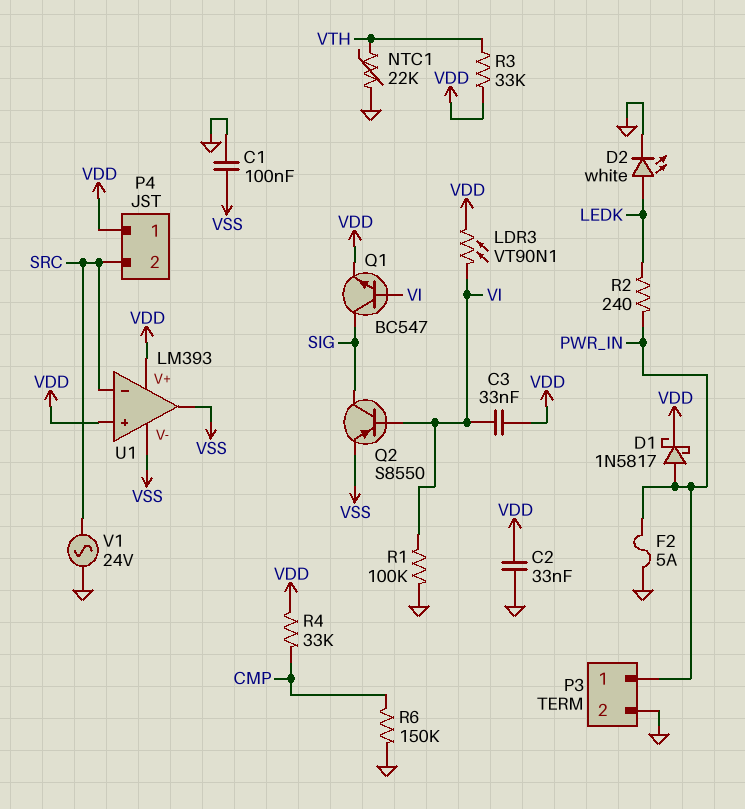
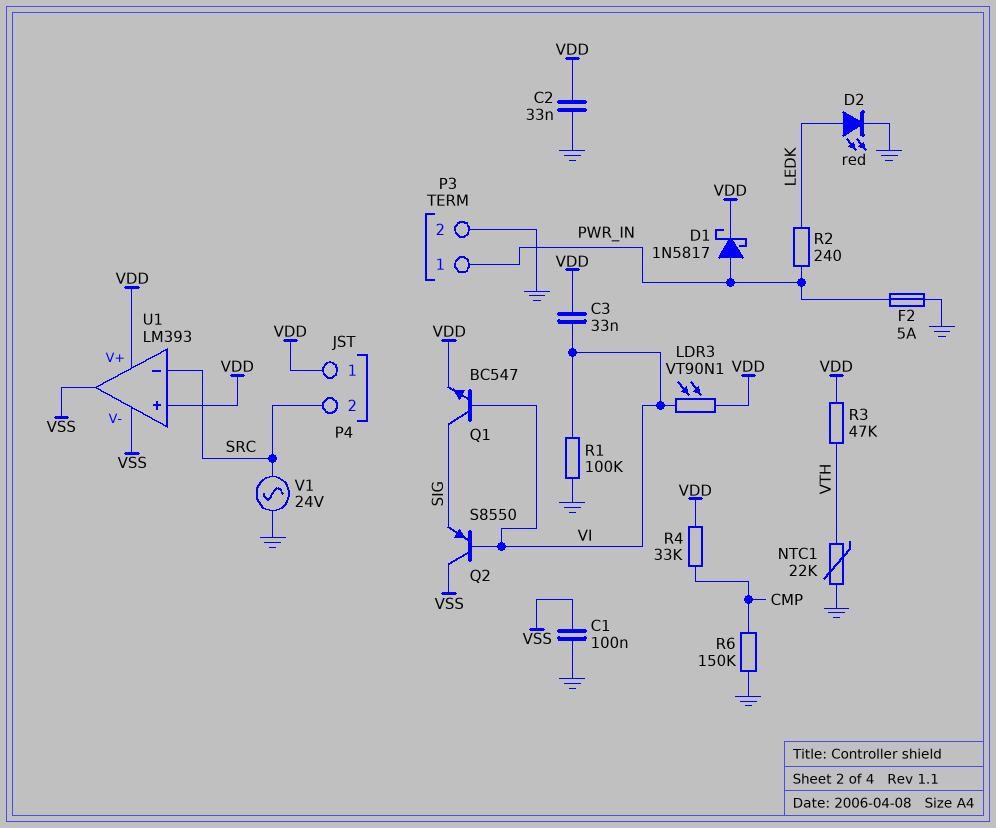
D2: LED white (A LEDK, K GND) -> LED red (A LEDK, K GND)
Q2: PNP S8550 (B VI, C SIG, E VSS) -> PNP S8550 (B VI, C VSS, E SIG)
R3: 33k (VDD, VTH) -> 47k (VDD, VTH)

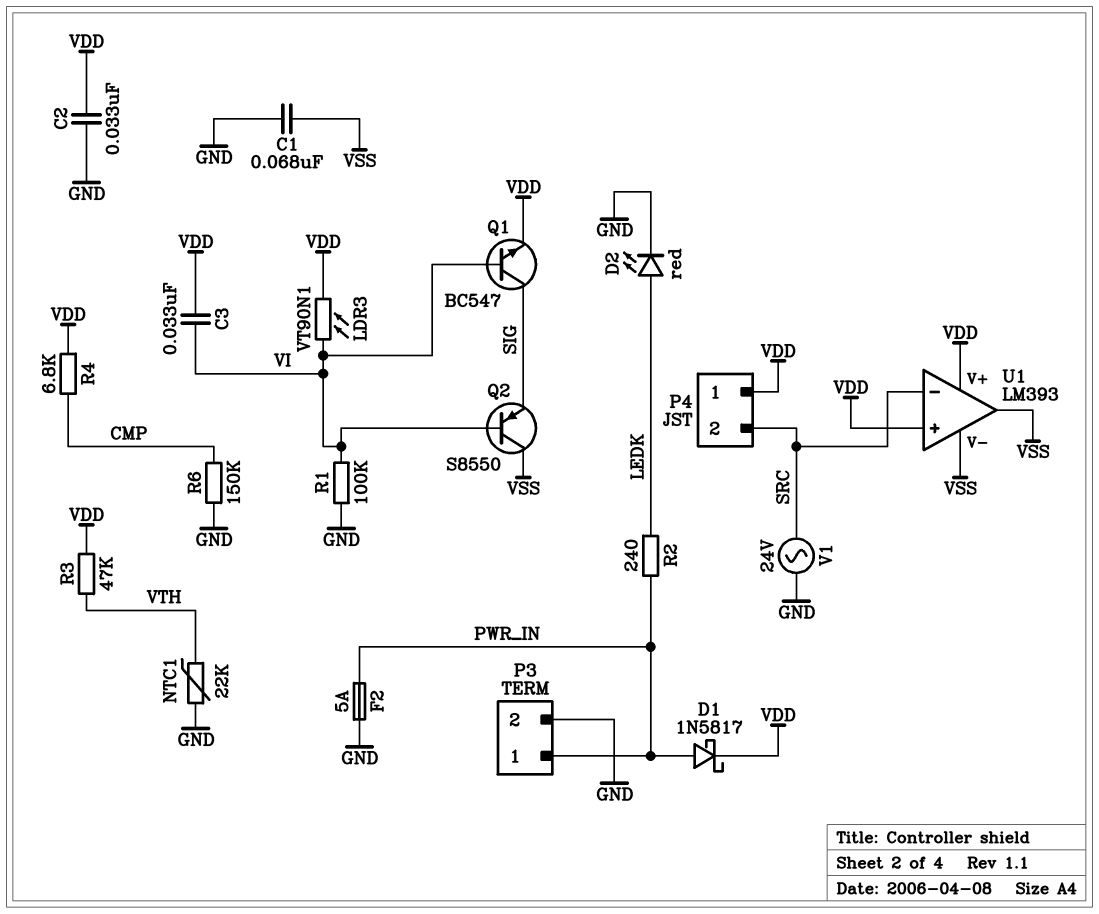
C1: 100nF (GND, VSS) -> 68nF (GND, VSS)
R4: 33k (CMP, VDD) -> 6.8k (CMP, VDD)

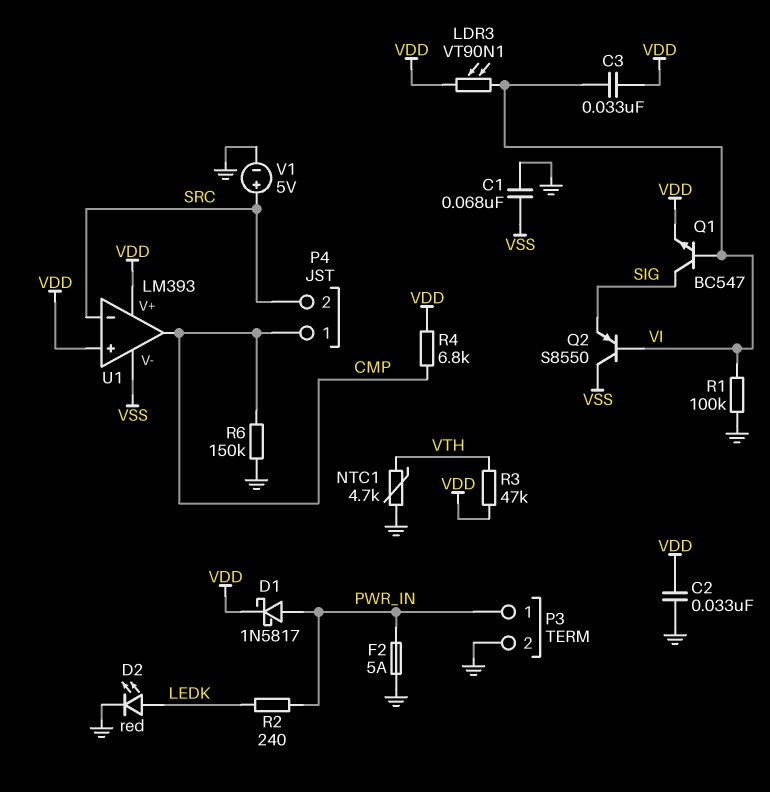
NTC1: 22k (GND, VTH) -> 4.7k (GND, VTH)
P4 pin 1: VDD -> CMP
U1 pin out: VSS -> CMP
V1: AC 24V (GND, SRC) -> 5V (plus SRC, minus GND)

